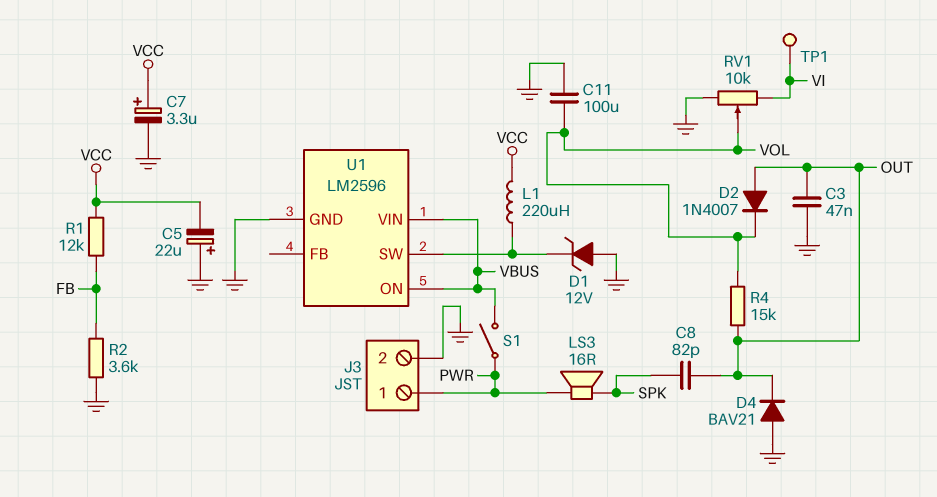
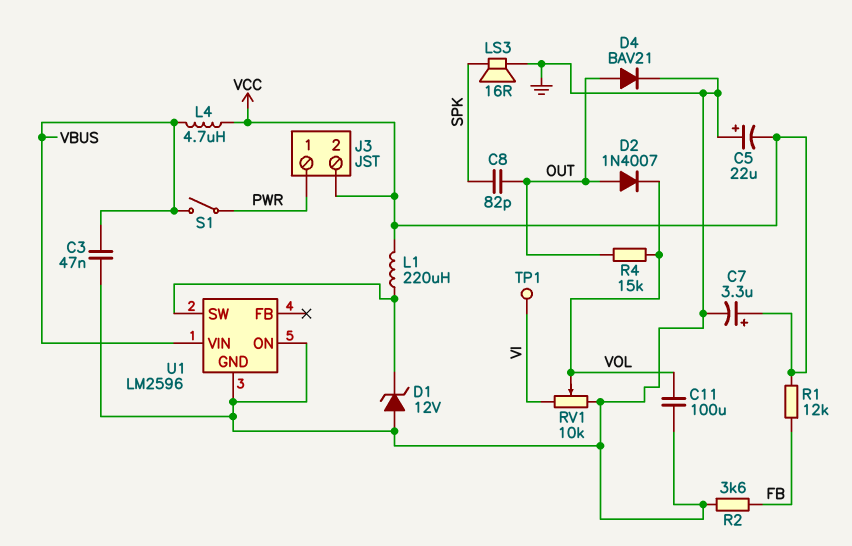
C3: 47nF (GND, OUT) -> 47nF (GND, VBUS)
D4: diode BAV21 (A GND, K OUT) -> diode BAV21 (A OUT, K GND)
J3 pin 2: GND -> VCC
L4: none -> 4.7uH (VBUS, VCC)
LS3: speaker 16R (PWR, SPK) -> speaker 16R (GND, SPK)
U1 pin ON: VBUS -> GND

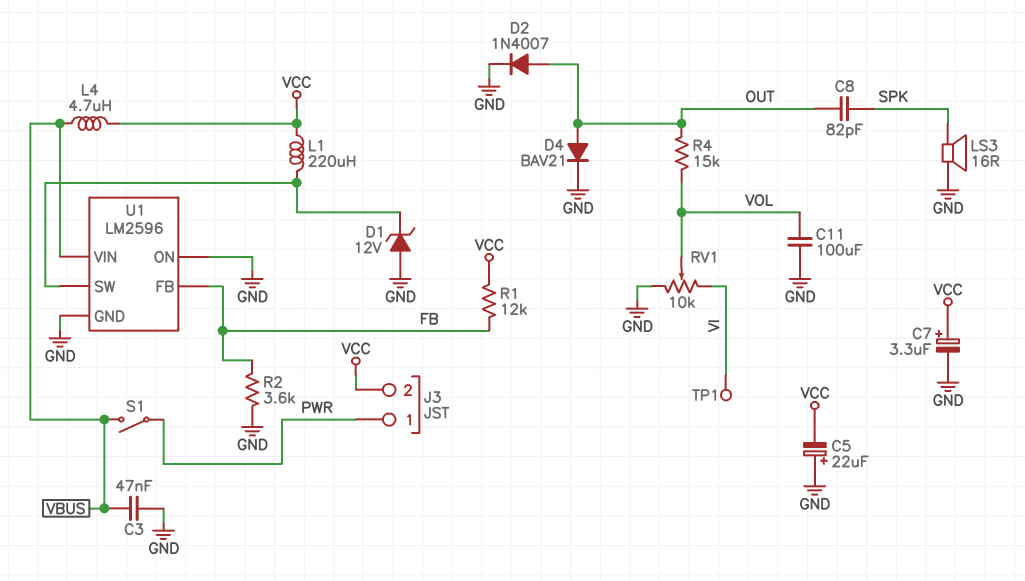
D2: diode 1N4007 (A OUT, K VOL) -> diode 1N4007 (A OUT, K GND)
U1 pin FB: none -> FB

